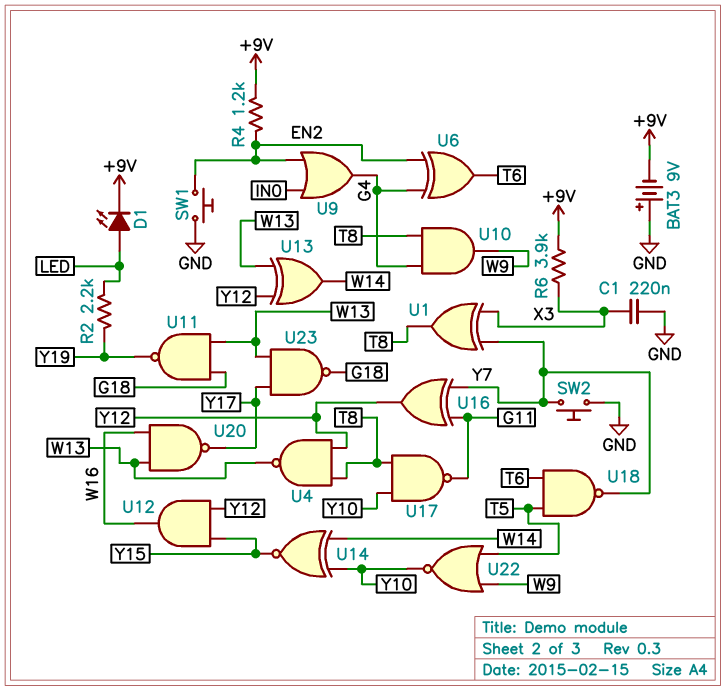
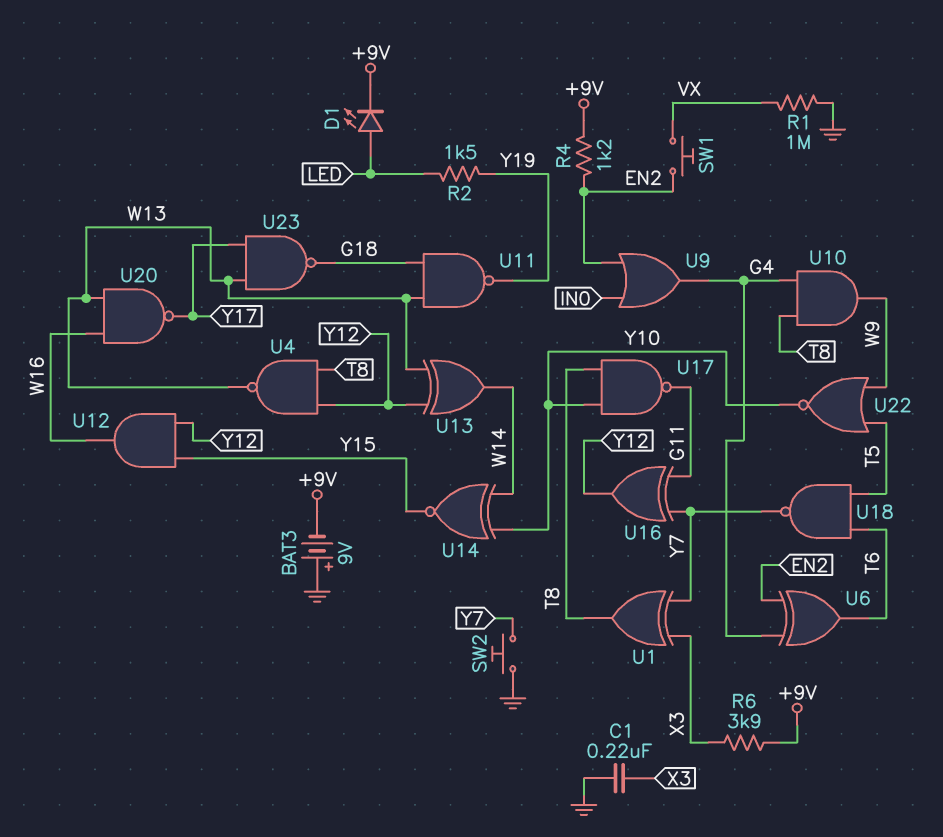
R1: none -> 1M (GND, VX)
R2: 2.2k (LED, Y19) -> 1.5k (LED, Y19)
SW1: button (EN2, GND) -> button (EN2, VX)

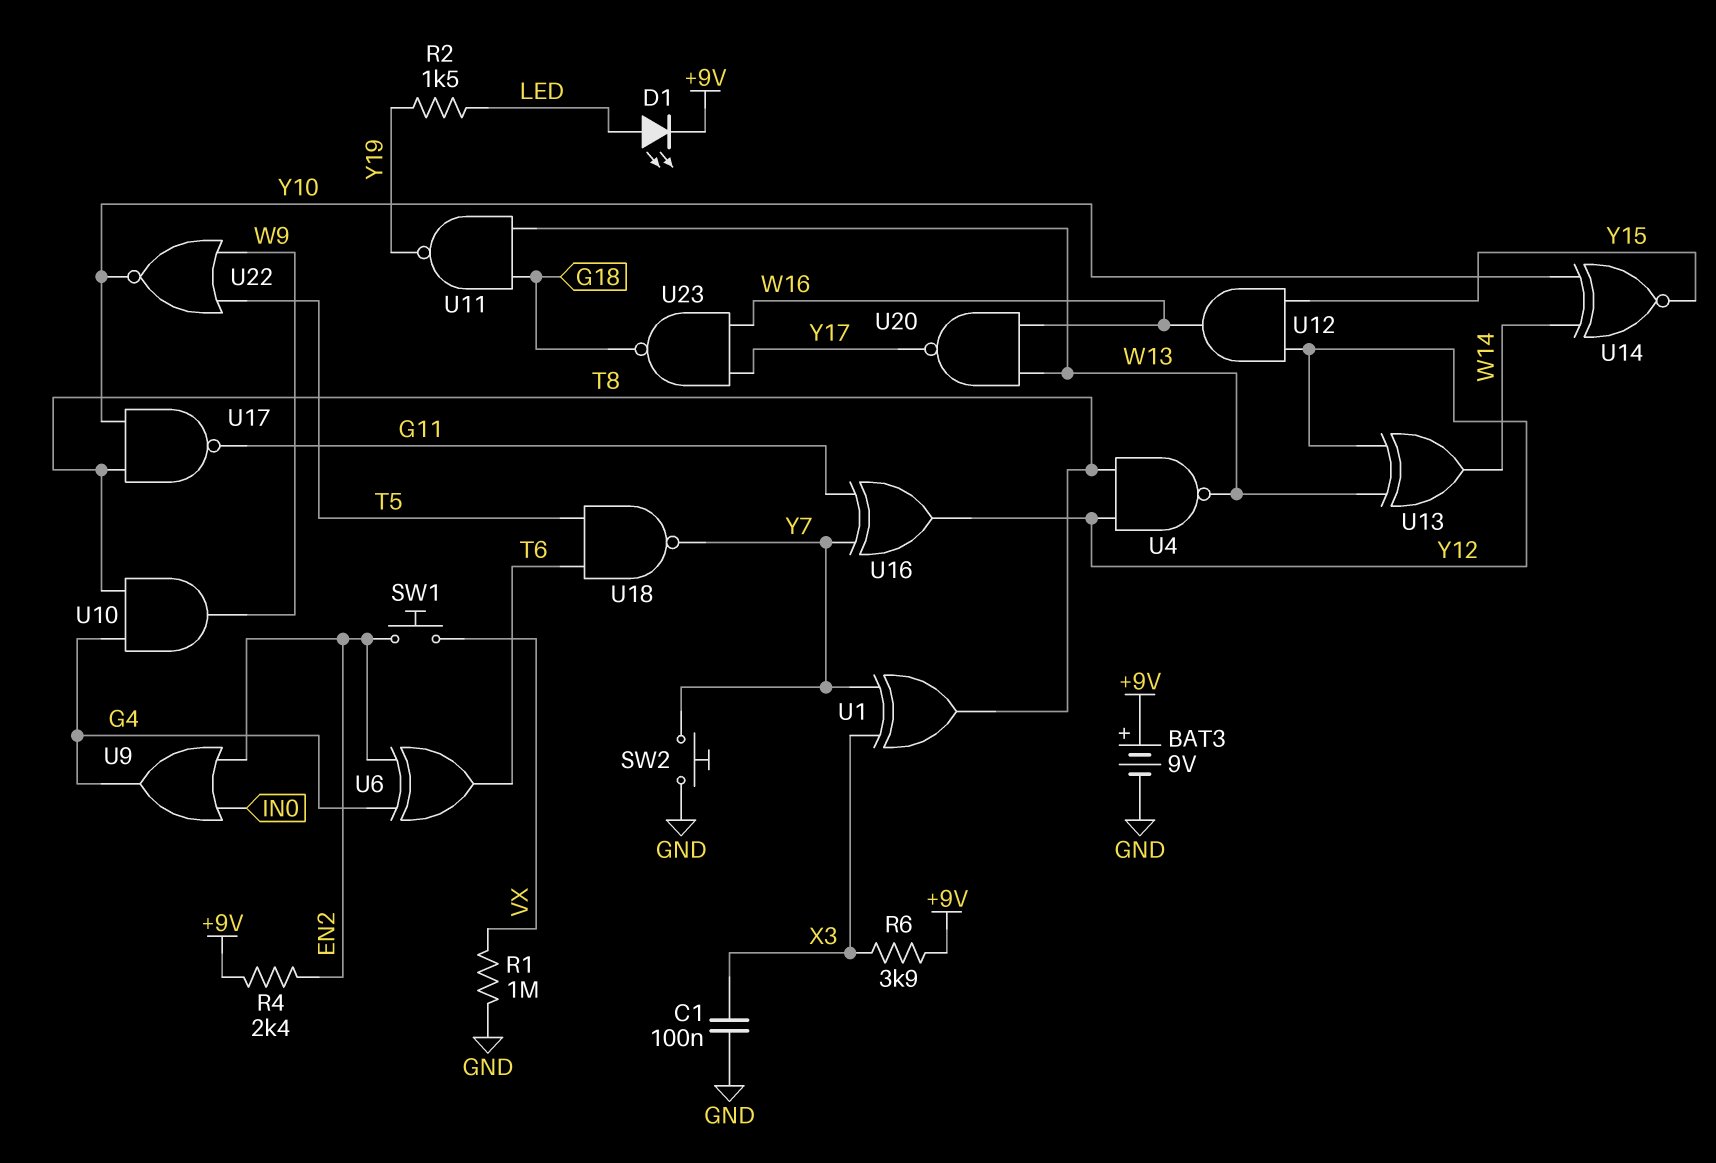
BAT3: 9V (plus GND, minus +9V) -> 9V (plus +9V, minus GND)
C1: 220nF (GND, X3) -> 100nF (GND, X3)
R4: 1.2k (+9V, EN2) -> 2.4k (+9V, EN2)
U23: NAND (in W13, in Y17, out G18) -> NAND (in W16, in Y17, out G18)

